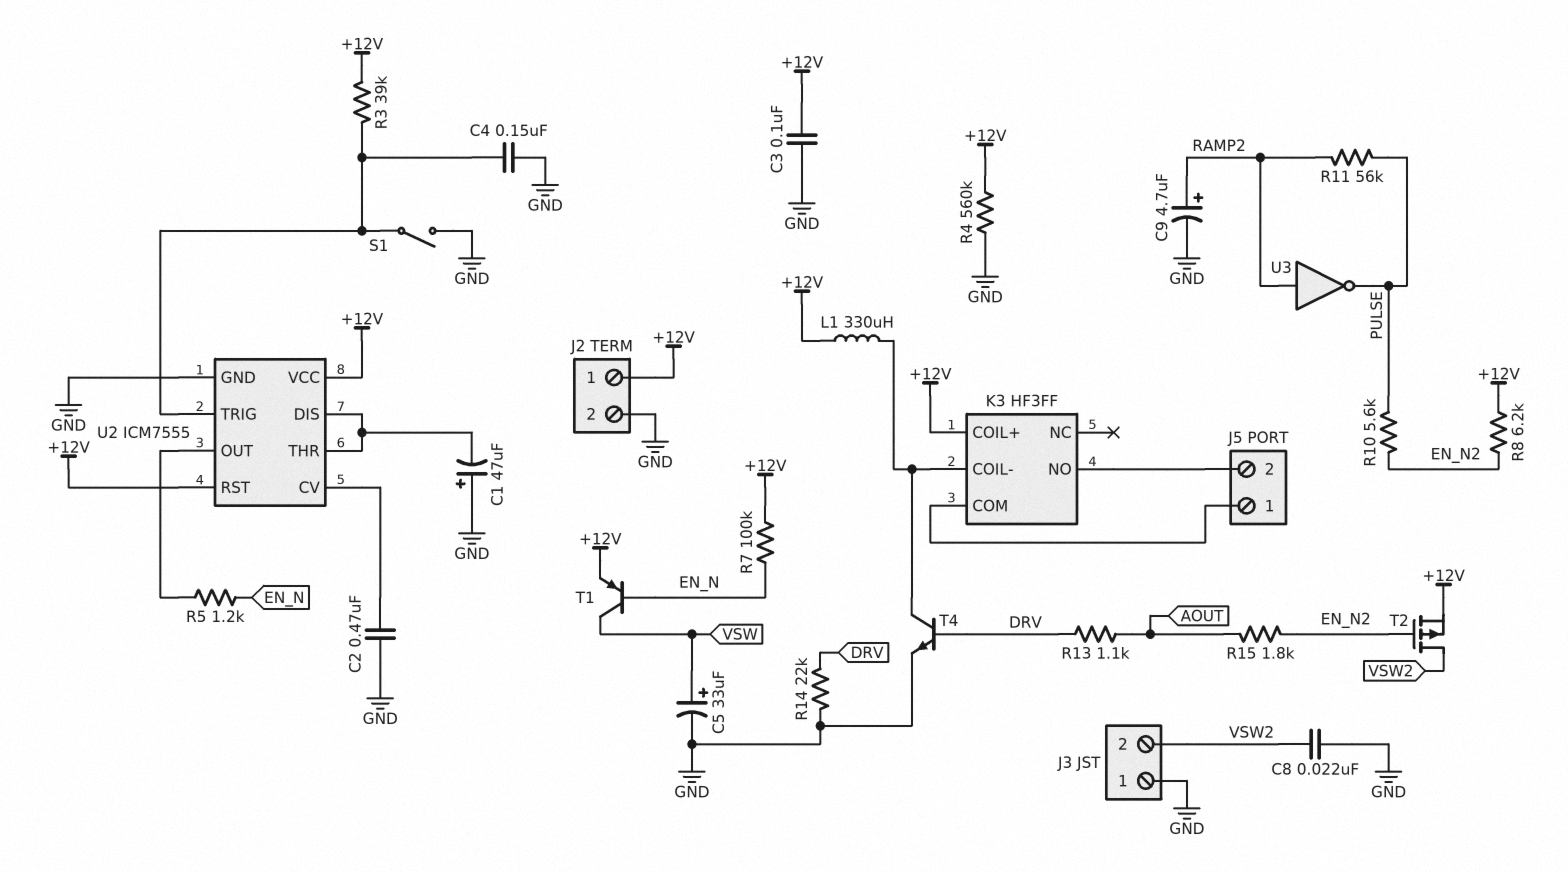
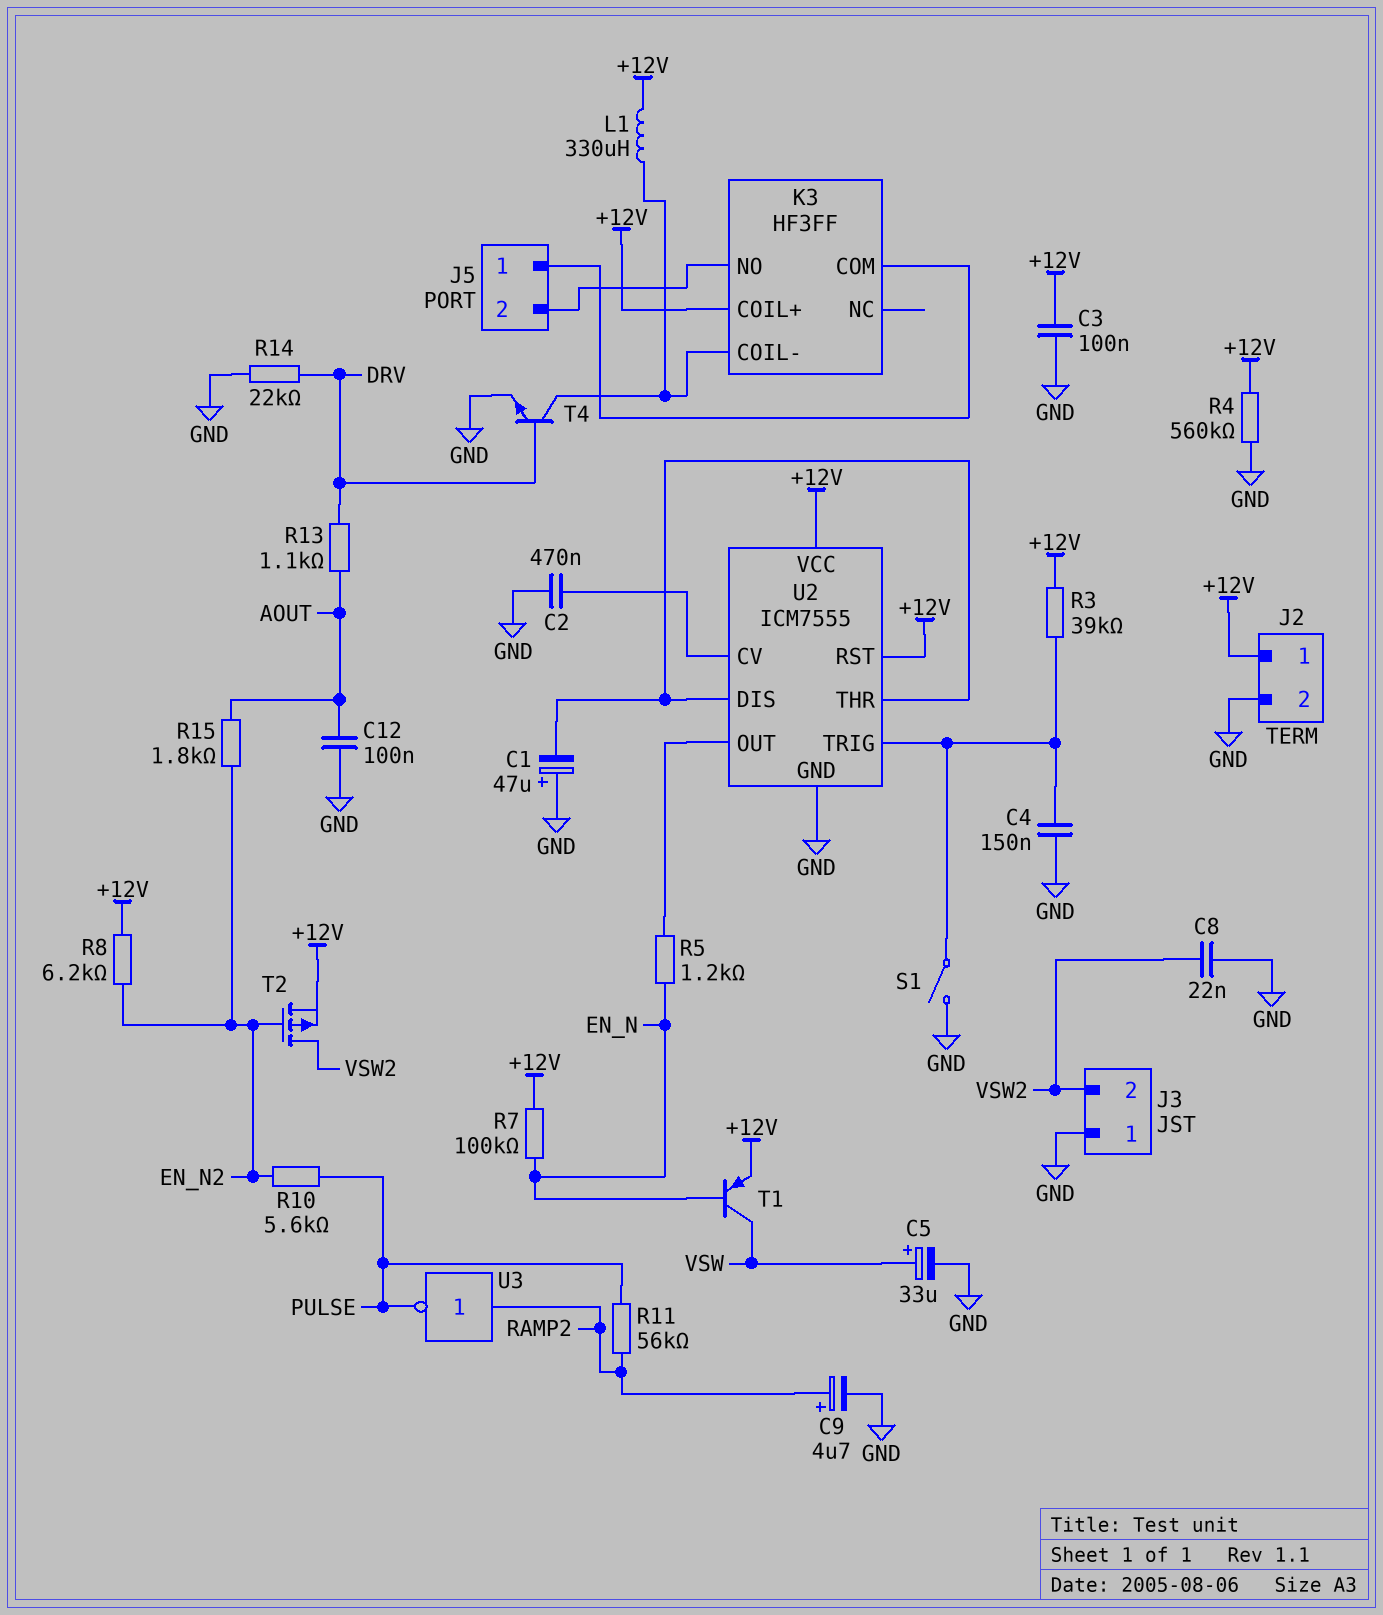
C12: none -> 100nF (AOUT, GND)

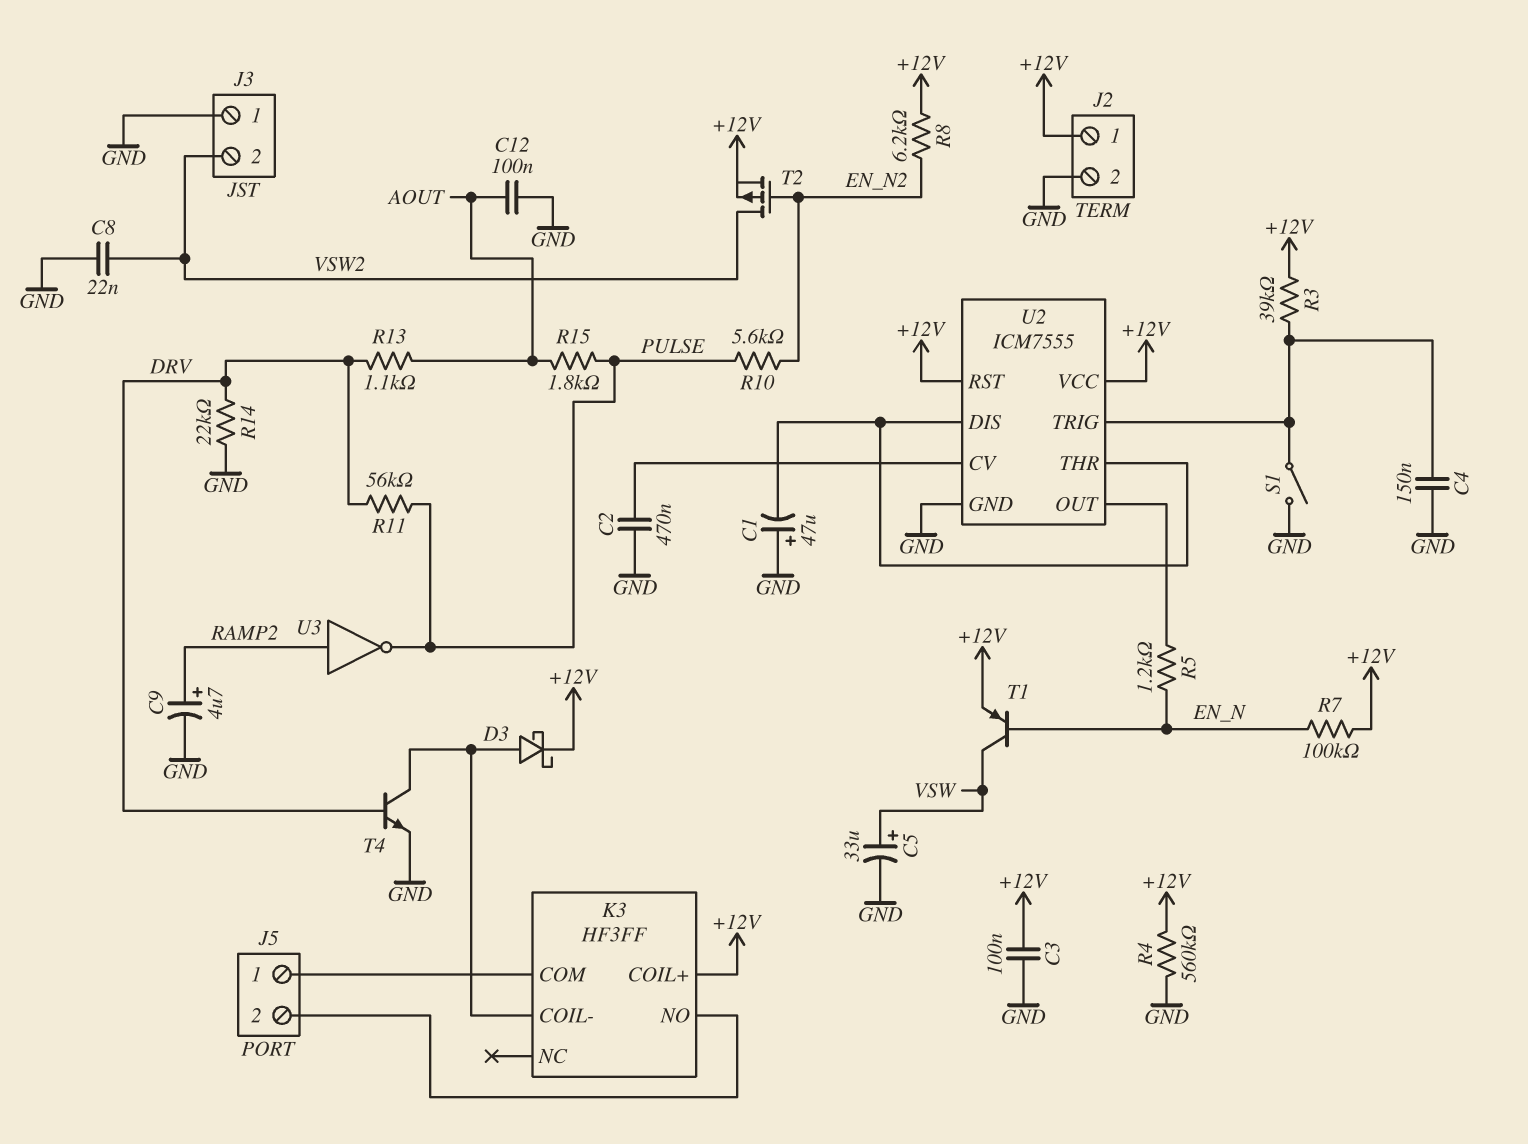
D3: none -> schottky (A K3/COIL-, K +12V)
L1: 330uH (+12V, K3/COIL-) -> none
R11: 56k (PULSE, RAMP2) -> 56k (DRV, PULSE)
R15: 1.8k (AOUT, EN_N2) -> 1.8k (AOUT, PULSE)

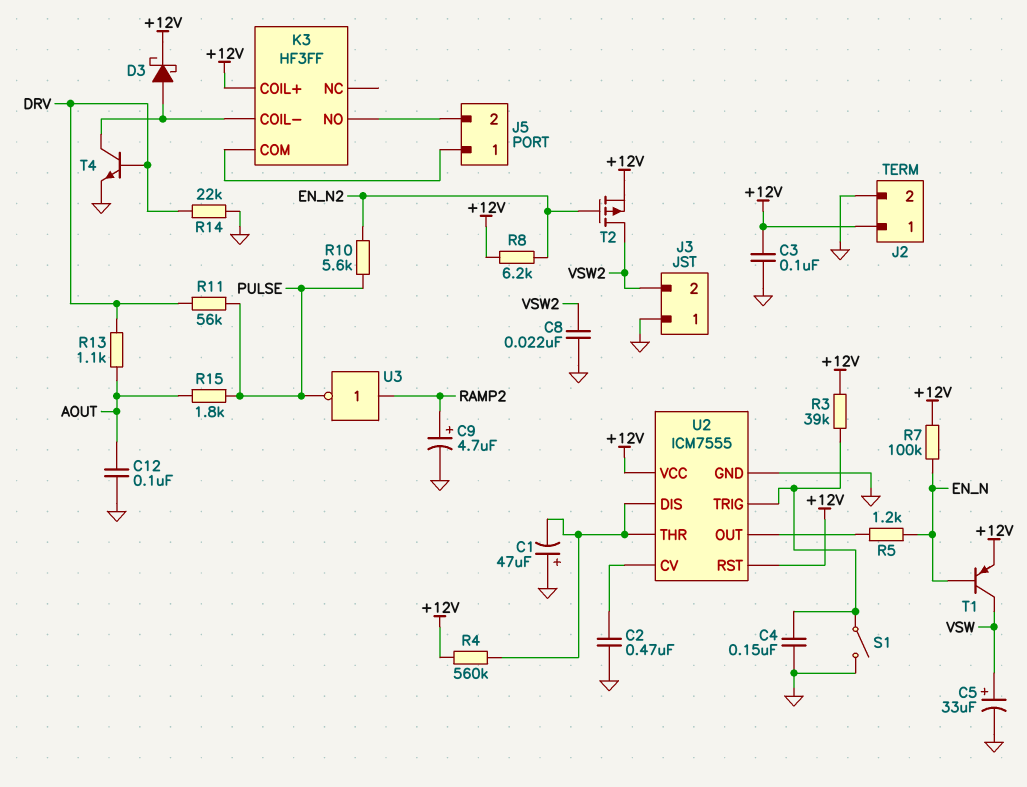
R4: 560k (+12V, GND) -> 560k (+12V, U2/DIS)

